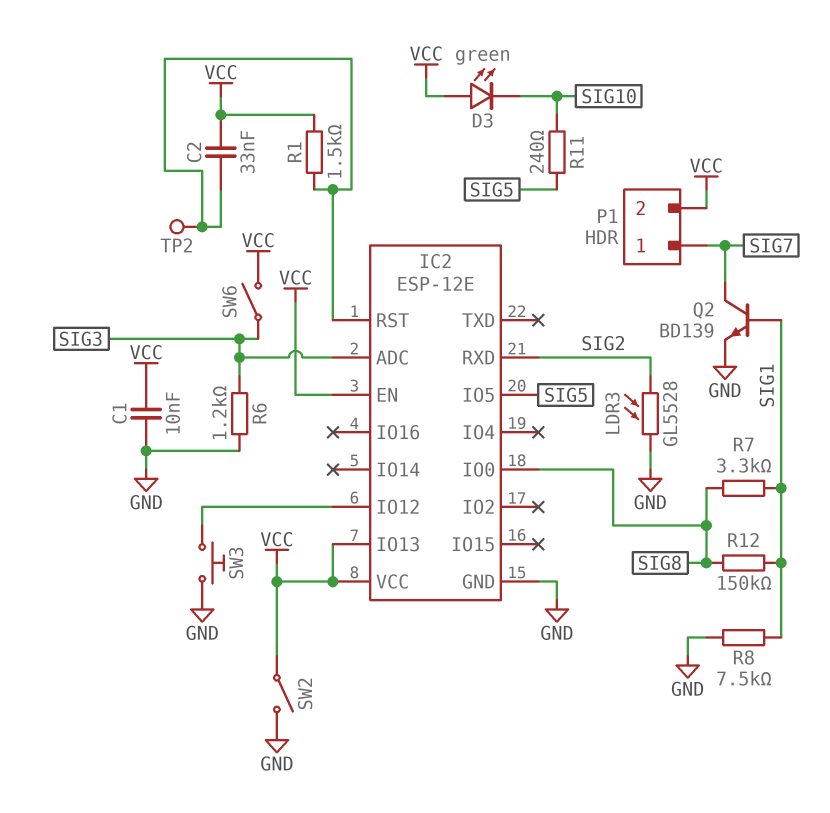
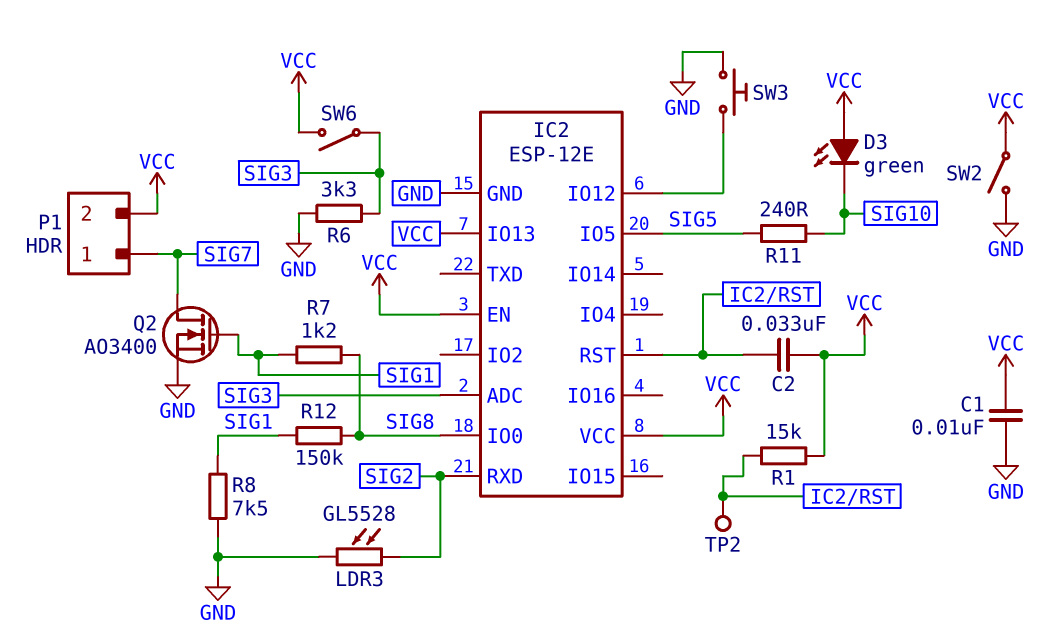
Q2: NPN BD139 (B SIG1, C SIG7, E GND) -> NMOS AO3400 (G SIG1, D SIG7, S GND)
R1: 1.5k (IC2/RST, VCC) -> 15k (IC2/RST, VCC)
R6: 1.2k (GND, SIG3) -> 3.3k (GND, SIG3)
R7: 3.3k (SIG1, SIG8) -> 1.2k (SIG1, SIG8)

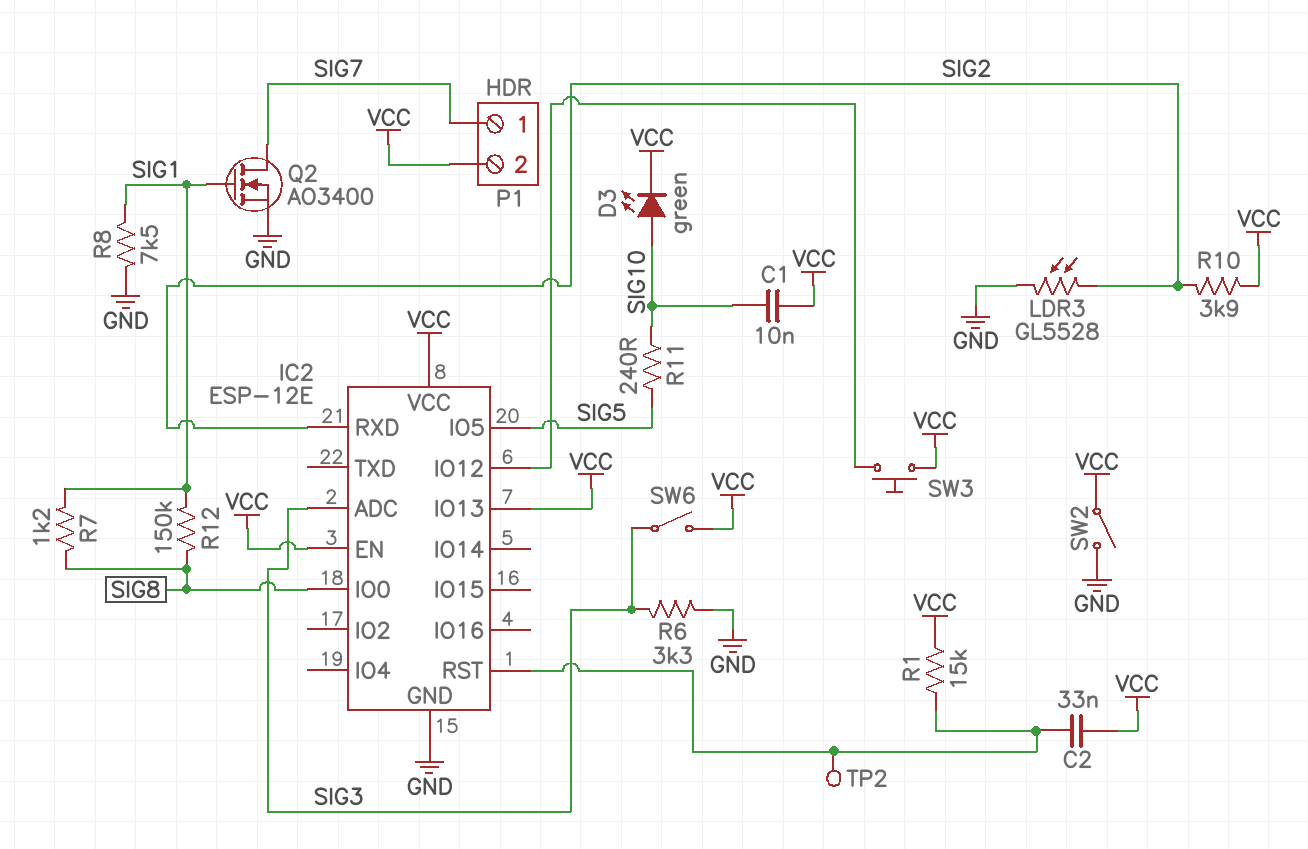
C1: 10nF (GND, VCC) -> 10nF (SIG10, VCC)
D3: LED green (A VCC, K SIG10) -> LED green (A SIG10, K VCC)
R10: none -> 3.9k (SIG2, VCC)
SW3: button (GND, IC2/IO12) -> button (IC2/IO12, VCC)

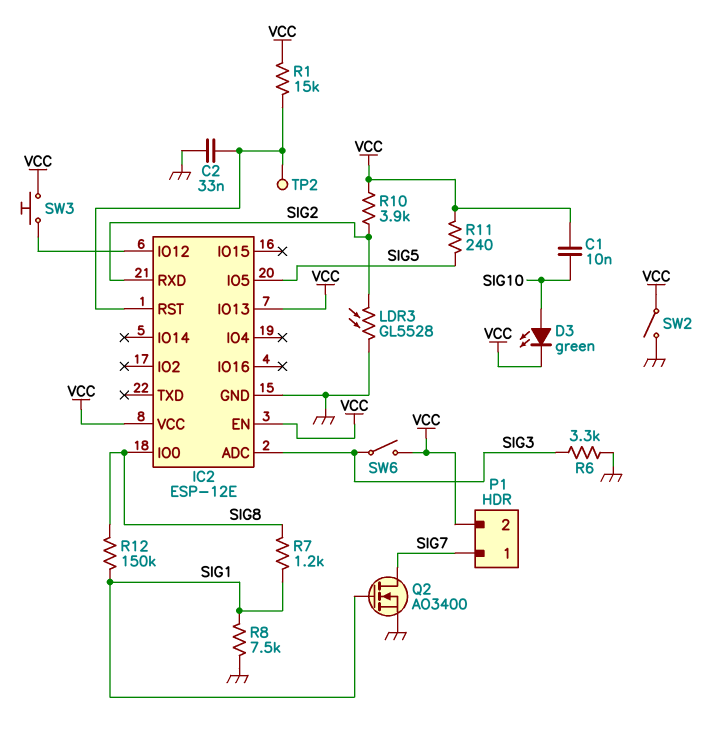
C2: 33nF (IC2/RST, VCC) -> 33nF (GND, IC2/RST)
R11: 240 (SIG5, SIG10) -> 240 (SIG5, VCC)

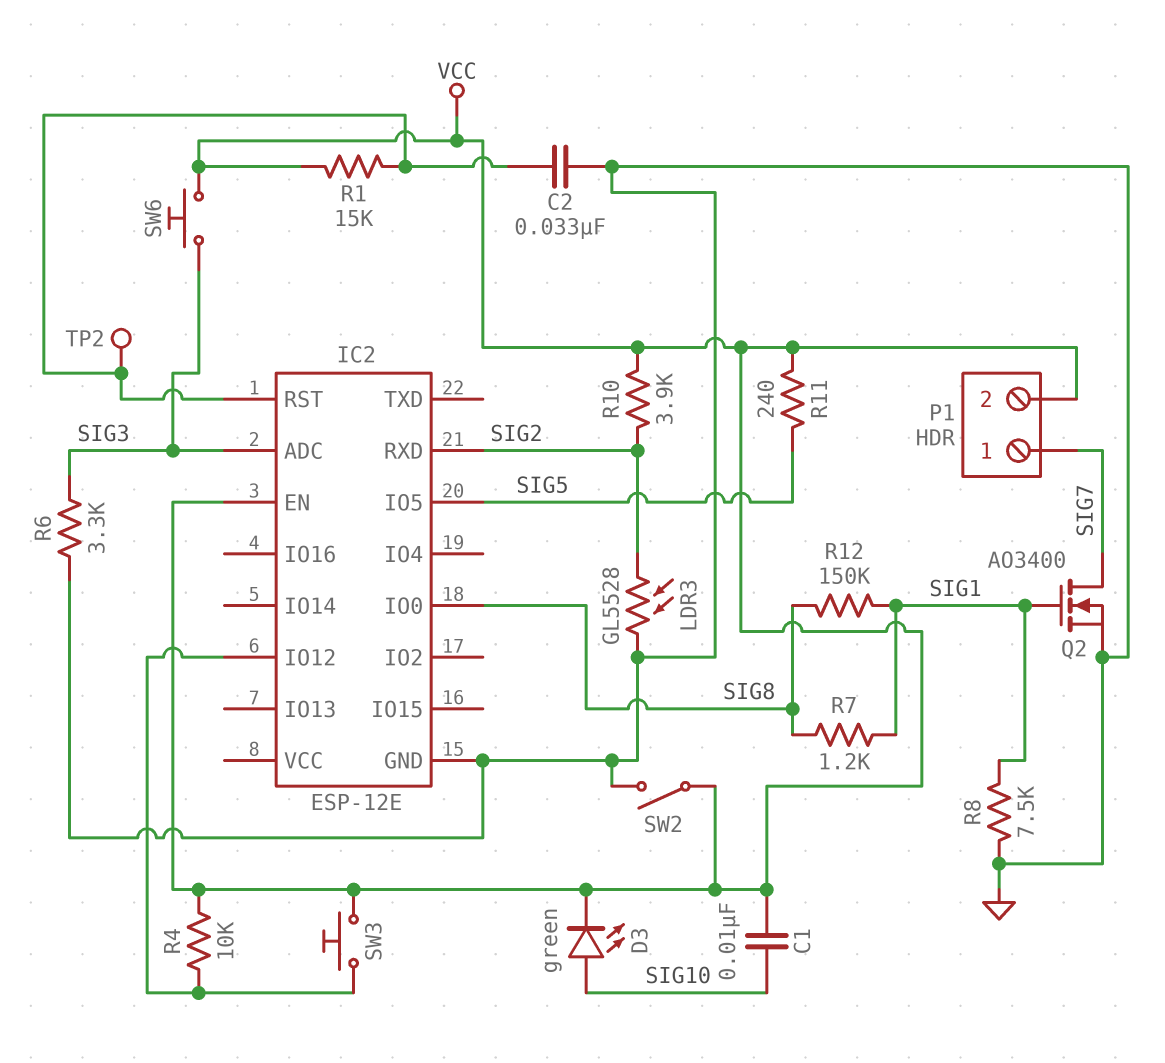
IC2 pin IO13: VCC -> none
IC2 pin VCC: VCC -> none
R4: none -> 10k (IC2/IO12, VCC)
SW6: switch (SIG3, VCC) -> button (SIG3, VCC)

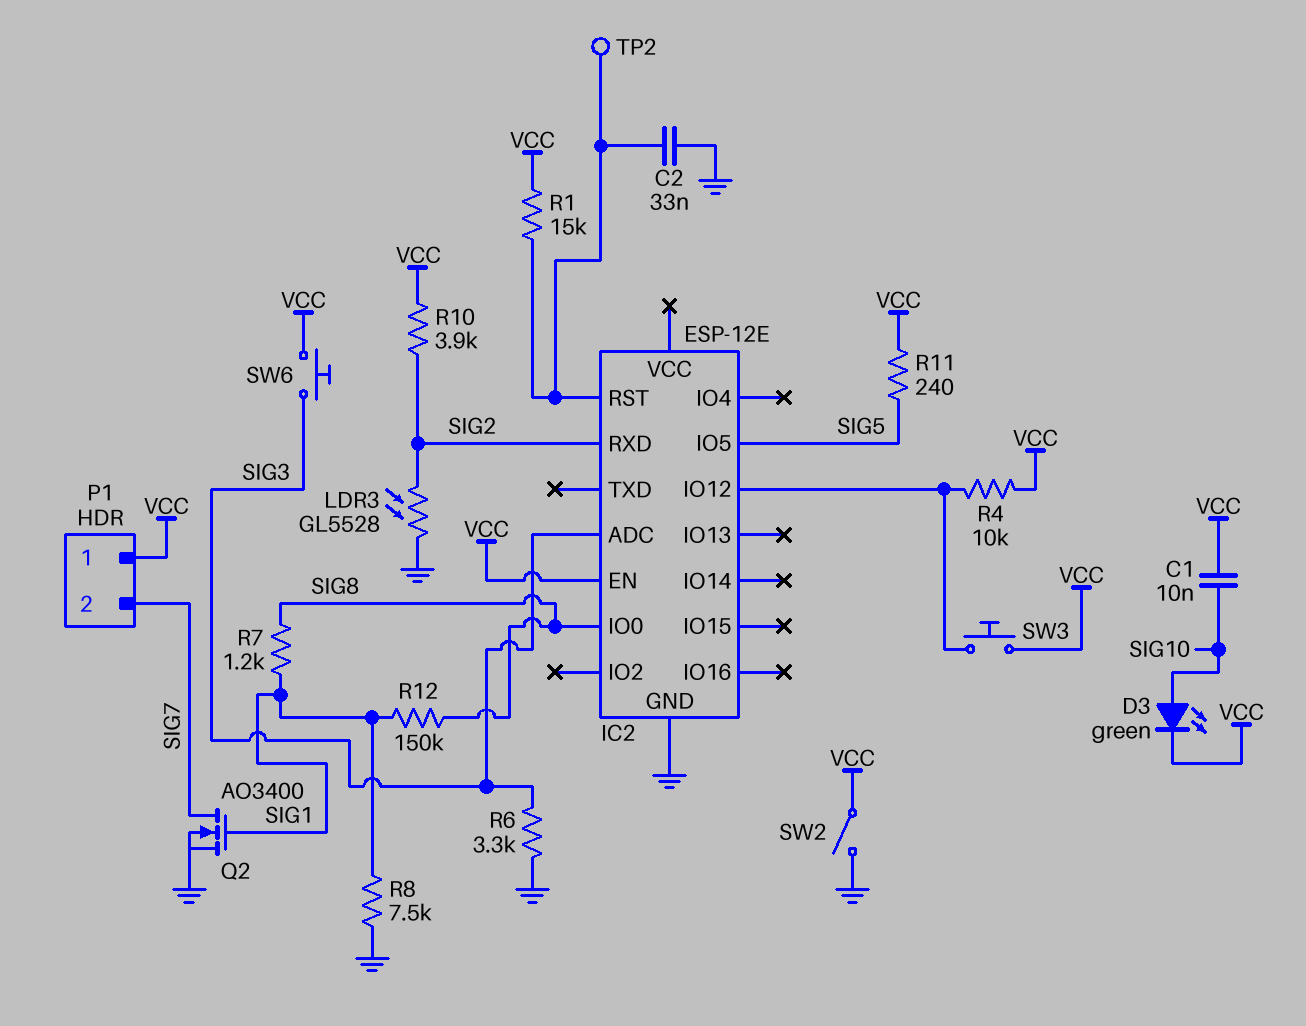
P1 pin 1: SIG7 -> VCC
P1 pin 2: VCC -> SIG7

